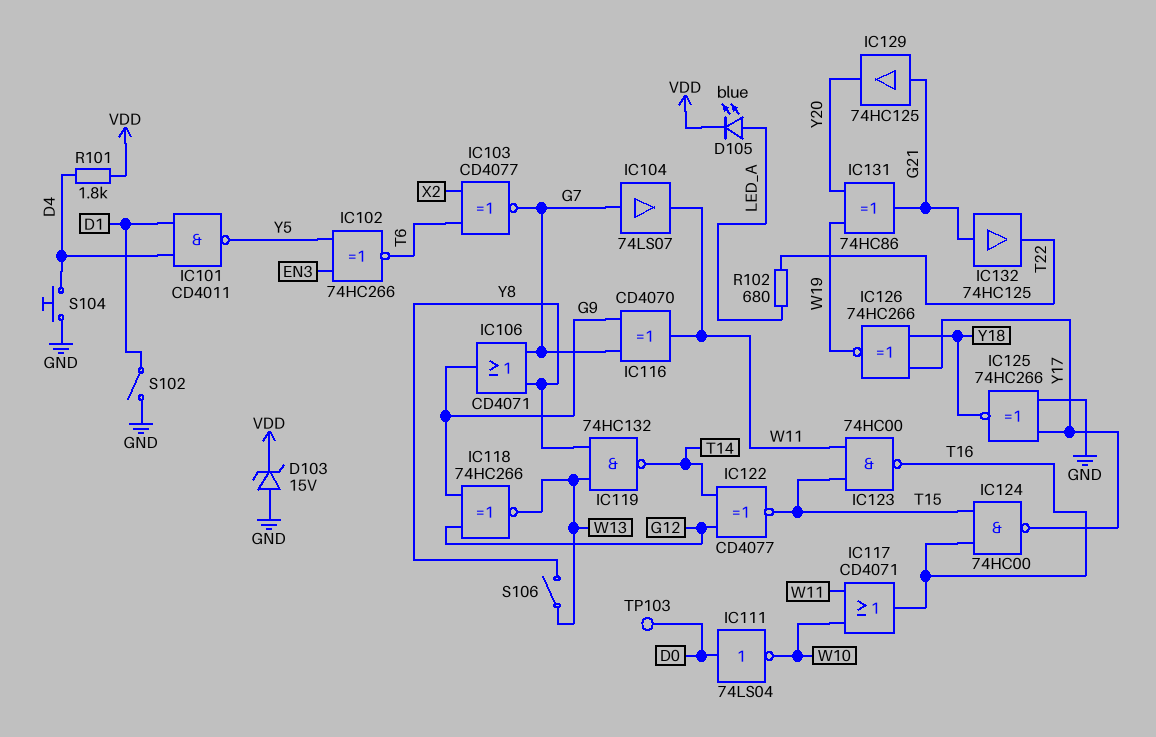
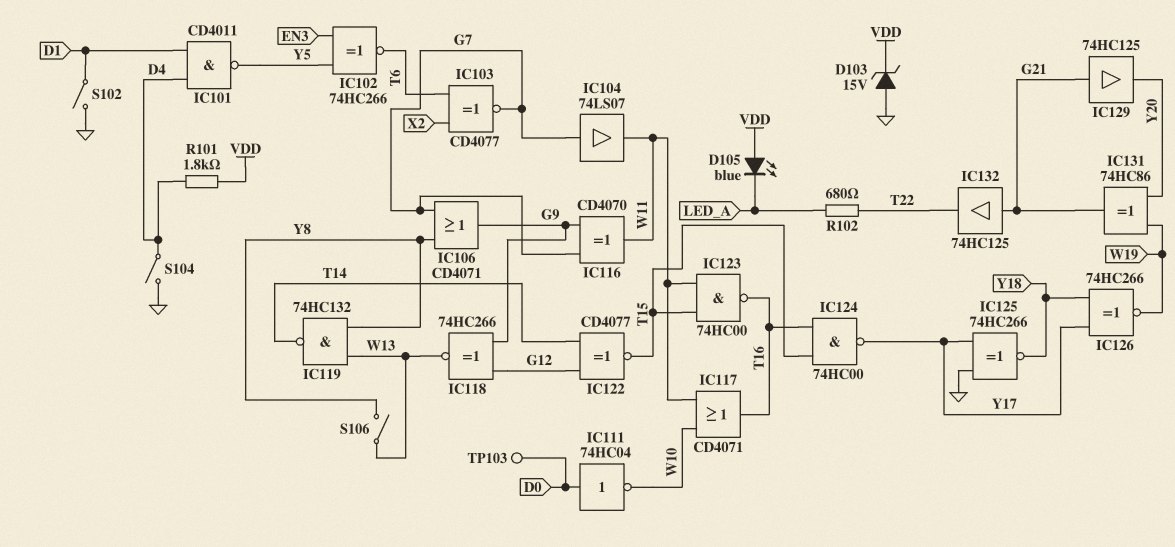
D105: LED blue (A LED_A, K VDD) -> LED blue (A VDD, K LED_A)
IC111: NOT 74LS04 (in D0, out W10) -> NOT 74HC04 (in D0, out W10)
S104: button (D4, GND) -> switch (D4, GND)

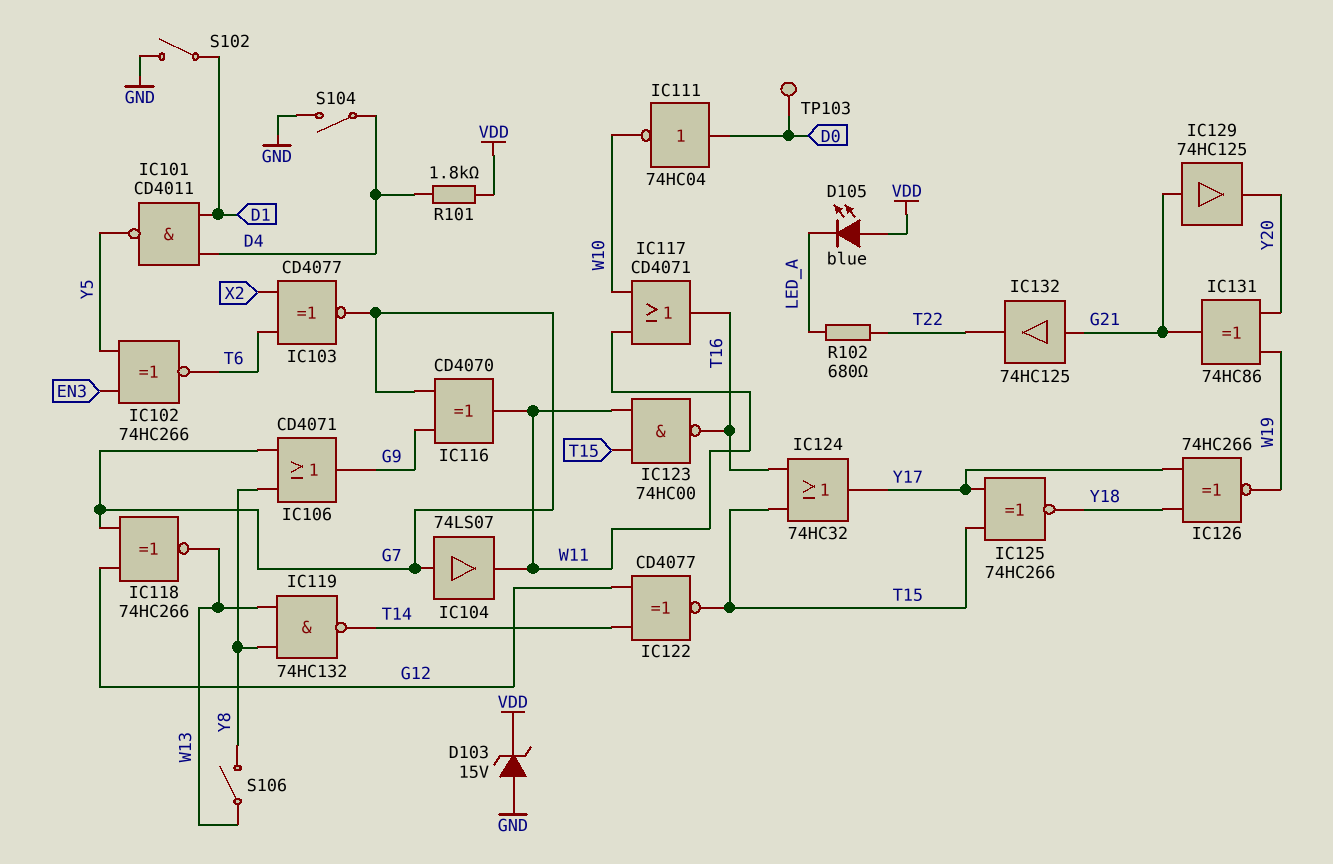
IC118: XNOR 74HC266 (in G9, in G12, out W13) -> XNOR 74HC266 (in G7, in G12, out W13)
IC124: NAND 74HC00 (in T15, in T16, out Y17) -> OR 74HC32 (in T15, in T16, out Y17)
IC125: XNOR 74HC266 (in GND, in Y17, out Y18) -> XNOR 74HC266 (in T15, in Y17, out Y18)

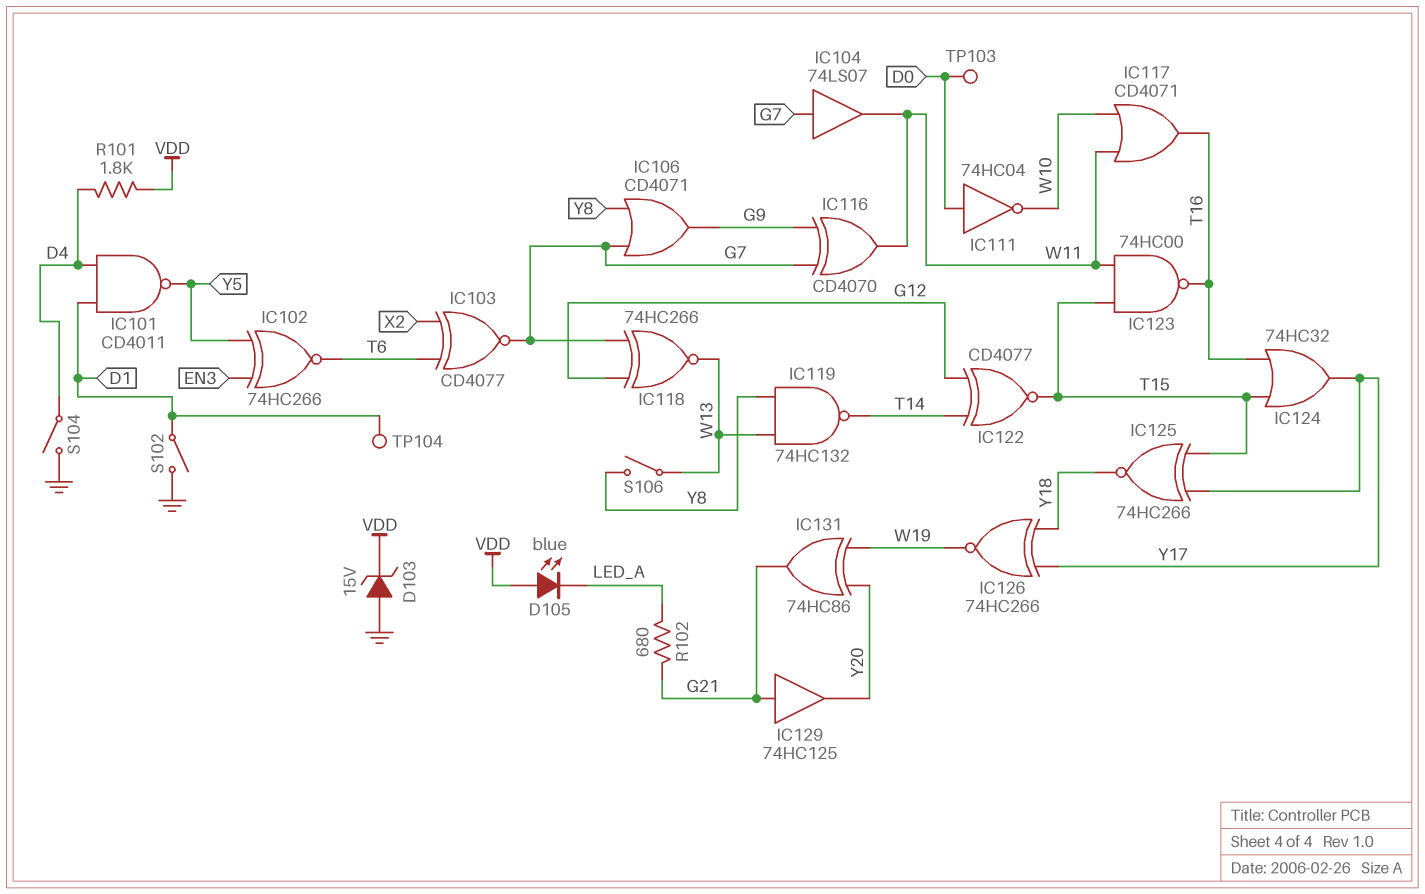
IC132: buffer 74HC125 (in G21, out T22) -> none
R102: 680 (LED_A, T22) -> 680 (G21, LED_A)
TP104: none -> test point (D1)

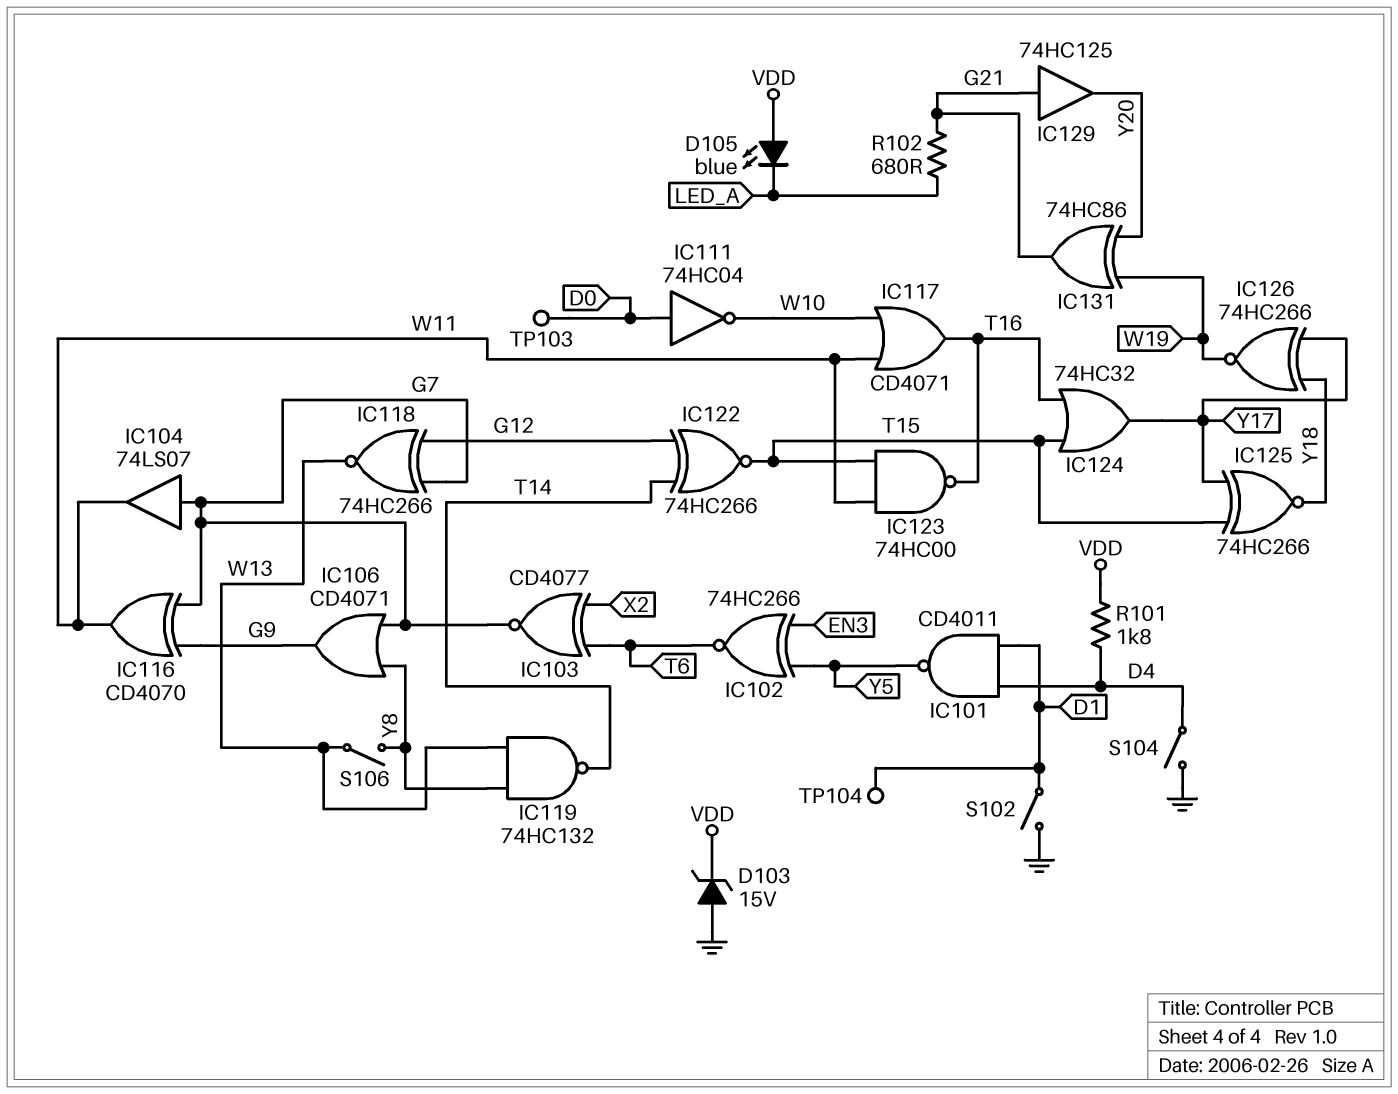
IC122: XNOR CD4077 (in G12, in T14, out T15) -> XNOR 74HC266 (in G12, in T14, out T15)

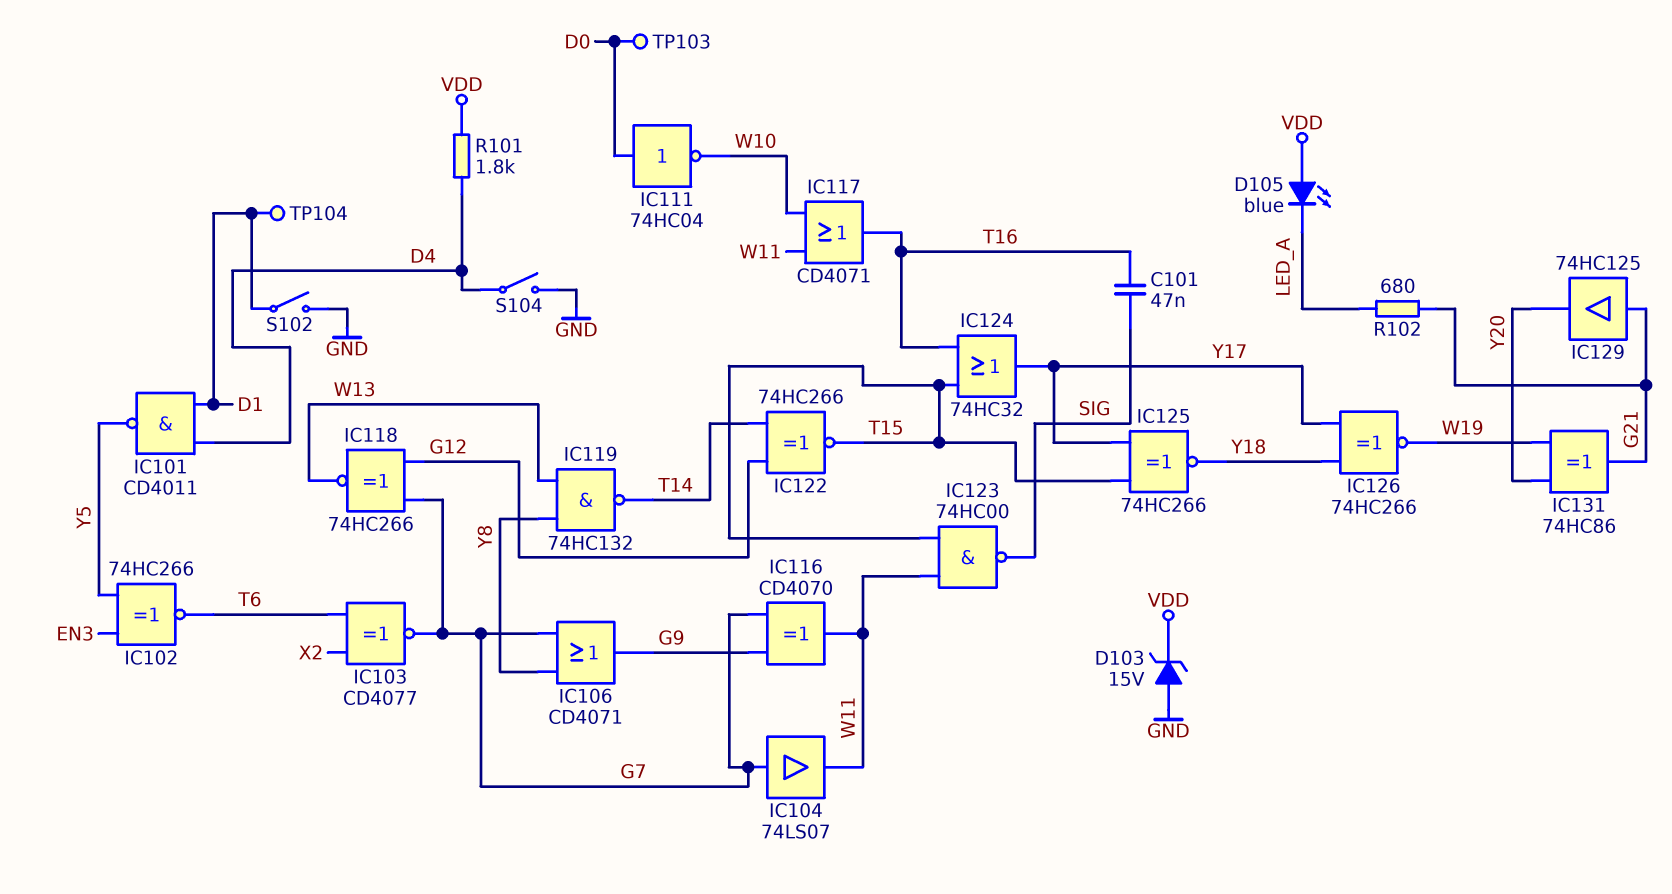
C101: none -> 47nF (SIG, T16)
IC123: NAND 74HC00 (in T15, in W11, out T16) -> NAND 74HC00 (in T15, in W11, out SIG)
S106: switch (W13, Y8) -> none

